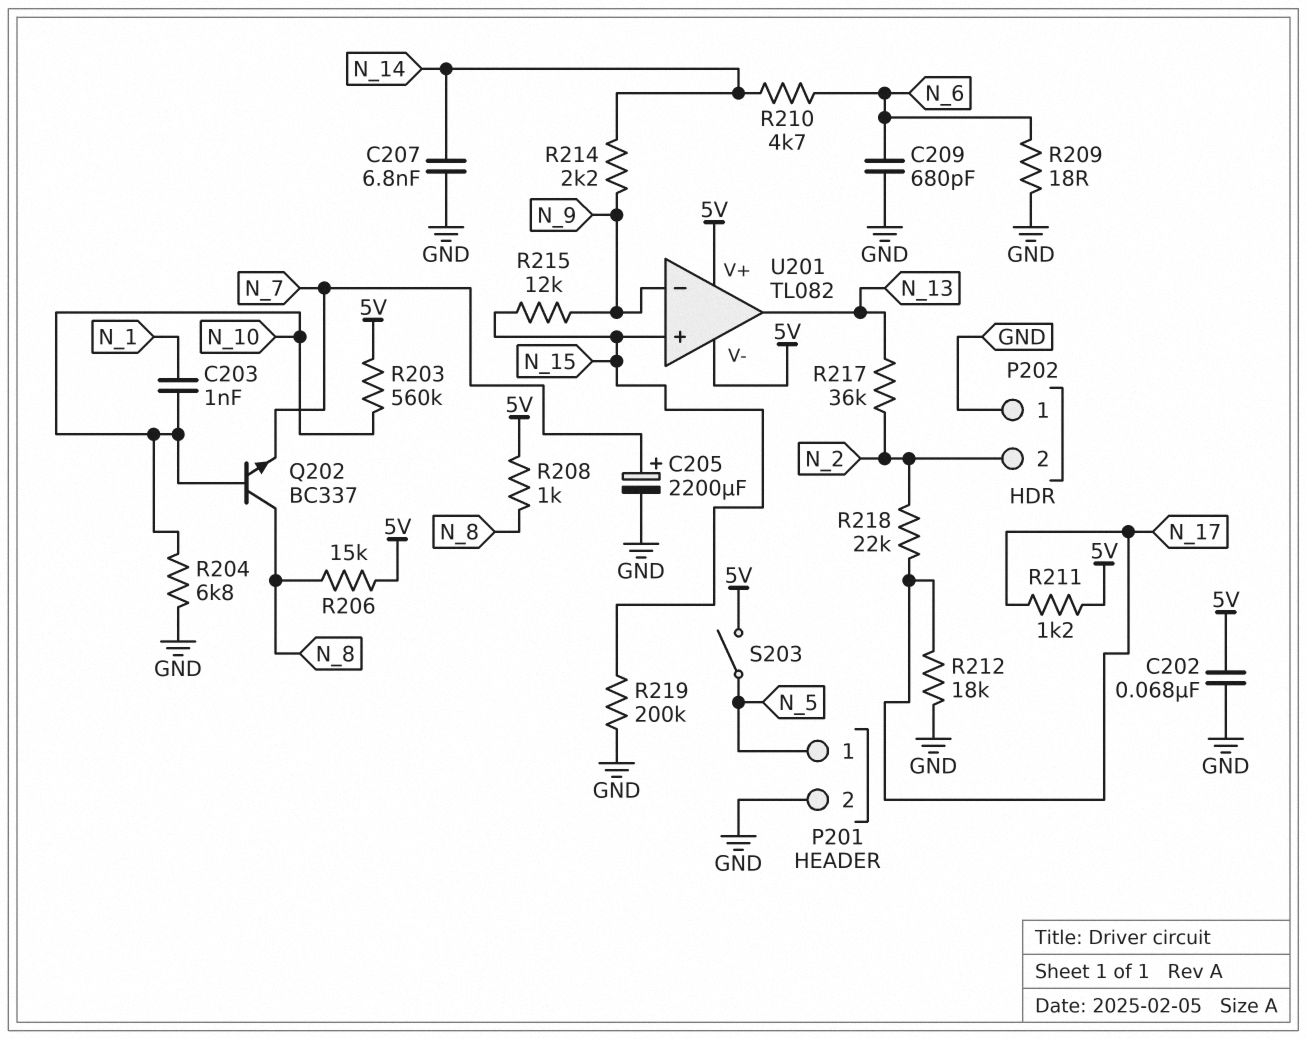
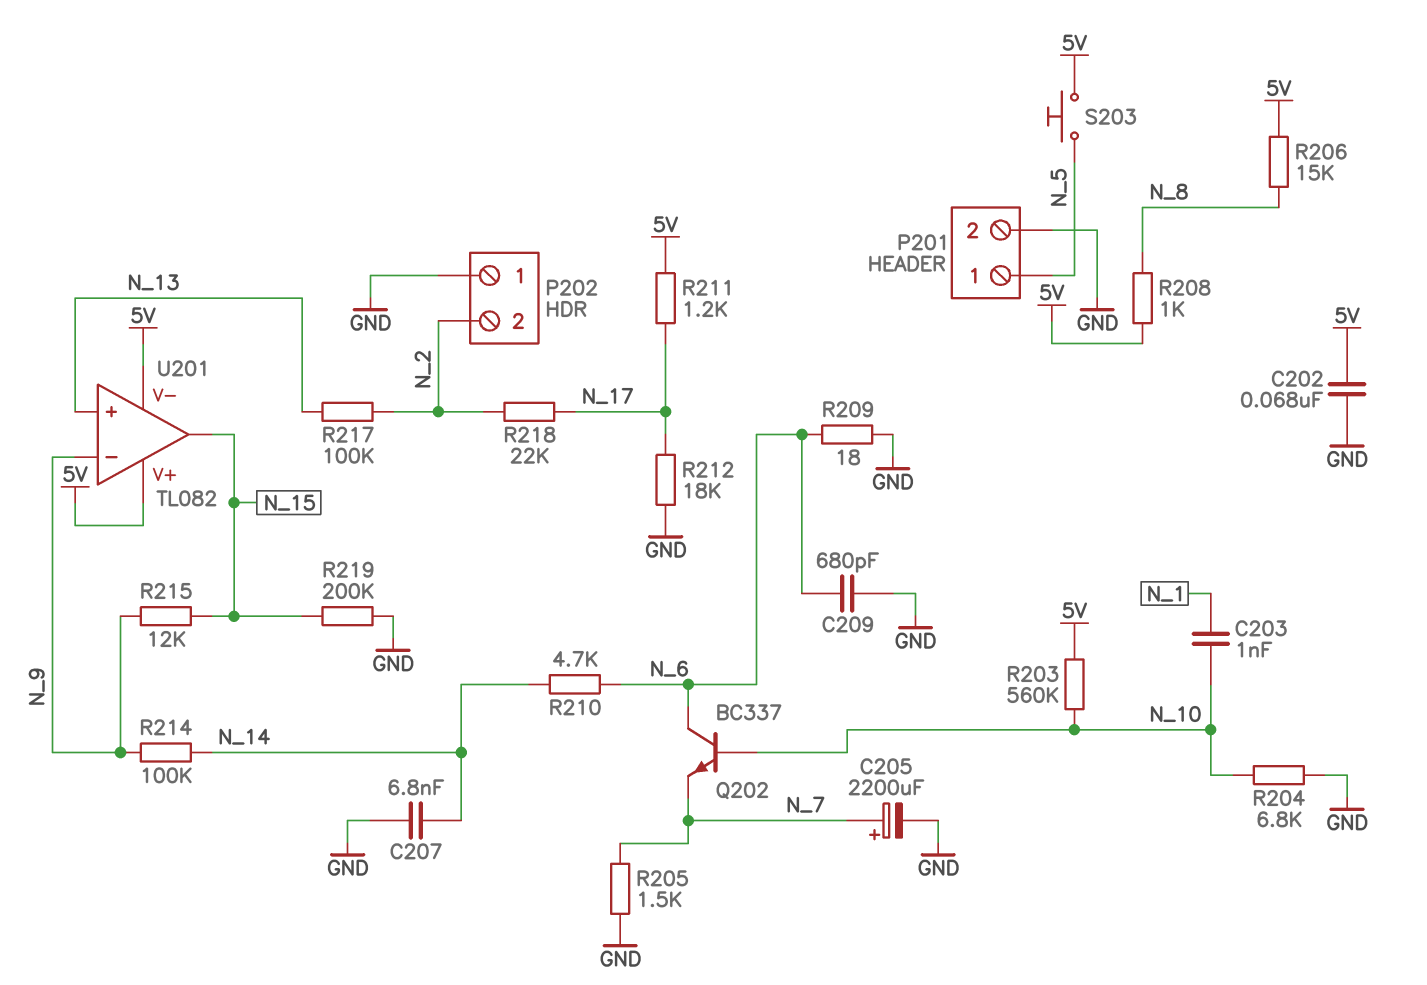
Q202: NPN BC337 (B N_10, C N_8, E N_7) -> NPN BC337 (B N_10, C N_6, E N_7)
R205: none -> 1.5k (GND, N_7)
R214: 2.2k (N_9, N_14) -> 100k (N_9, N_14)
R217: 36k (N_2, N_13) -> 100k (N_2, N_13)
S203: switch (5V, N_5) -> button (5V, N_5)
U201 pin in+: N_15 -> N_13
U201 pin out: N_13 -> N_15

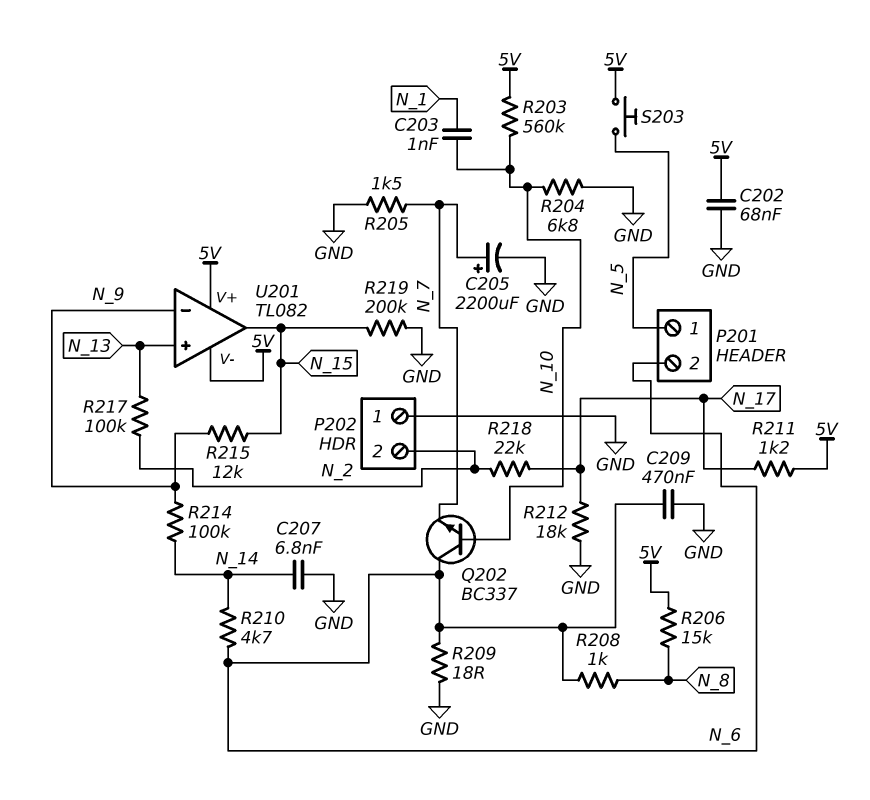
C209: 680pF (GND, N_6) -> 470nF (GND, N_6)
P201 pin 2: GND -> N_6
R208: 1k (5V, N_8) -> 1k (N_6, N_8)

